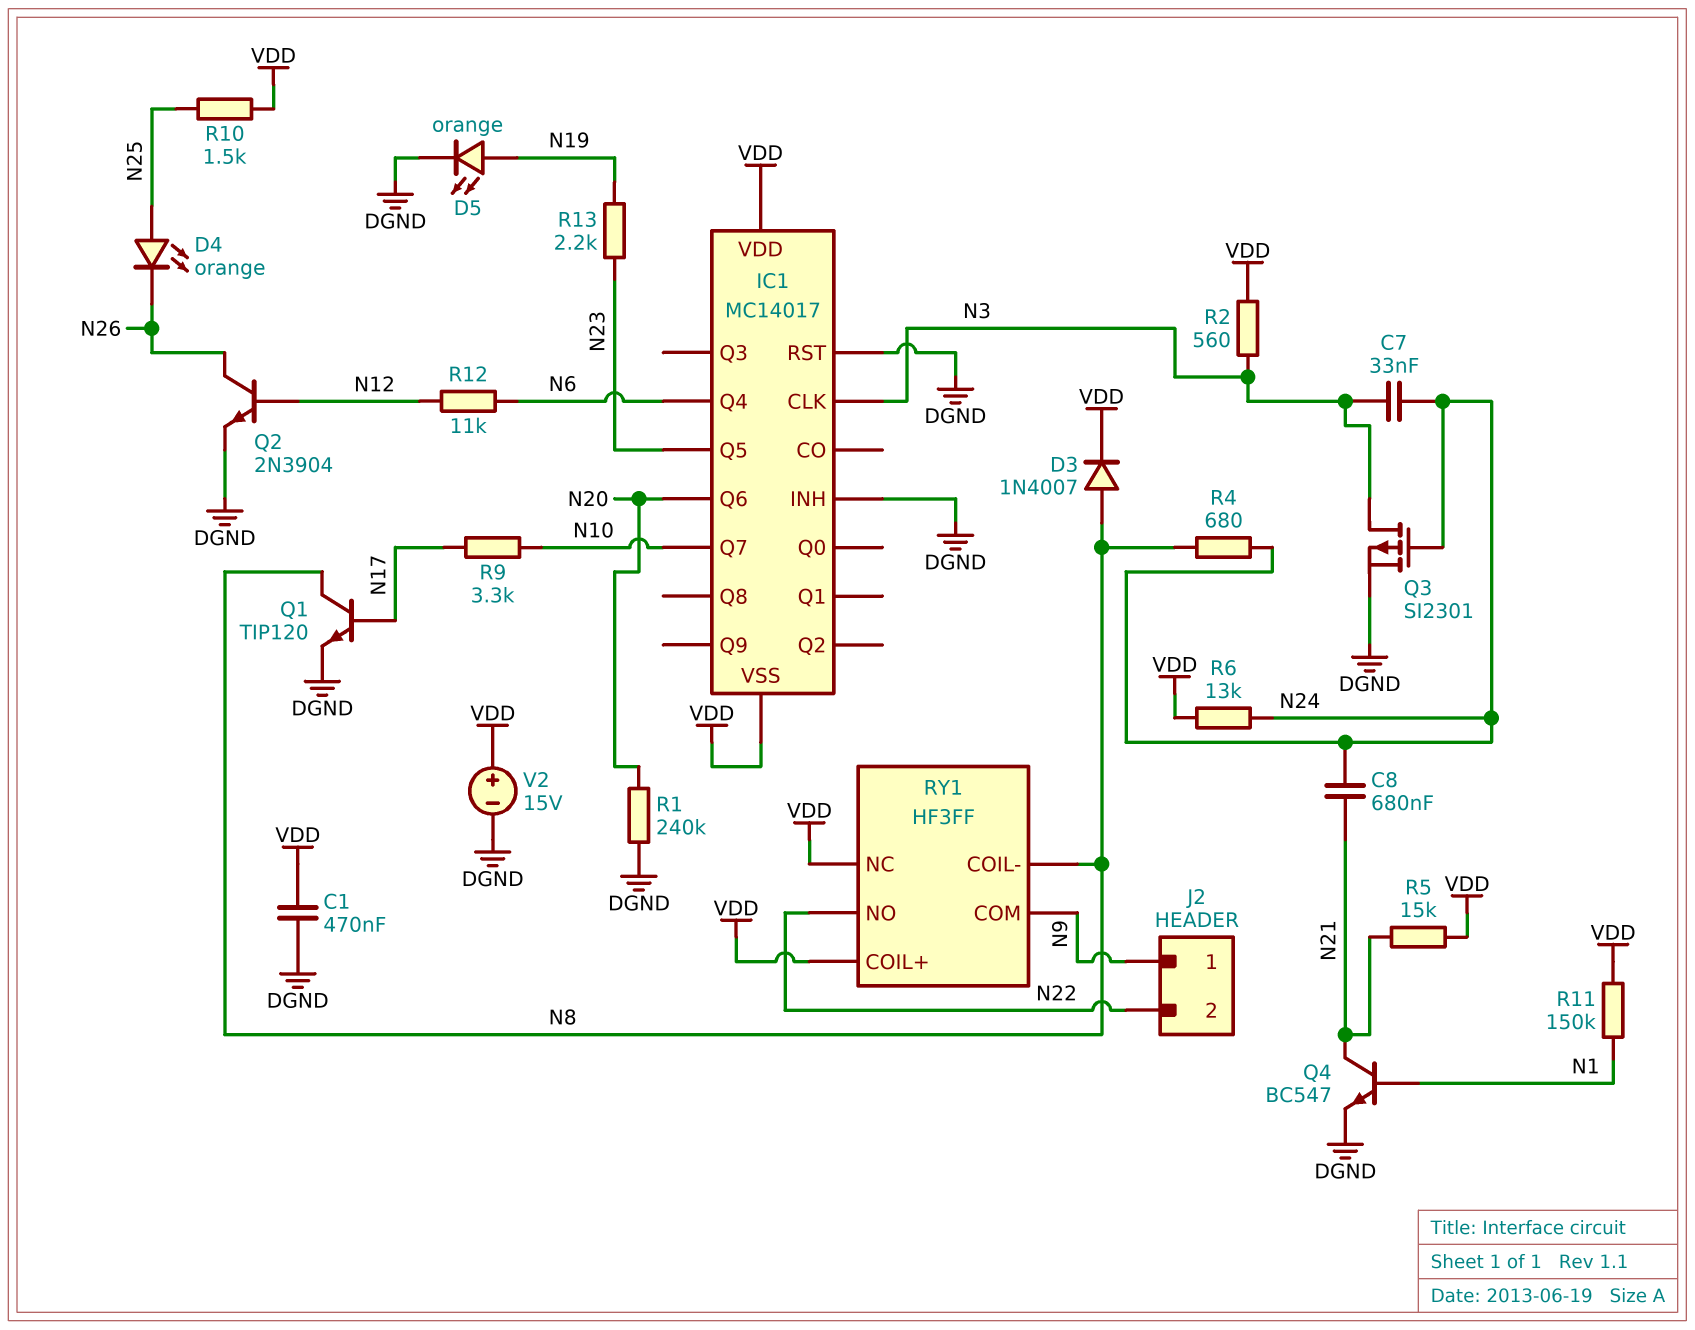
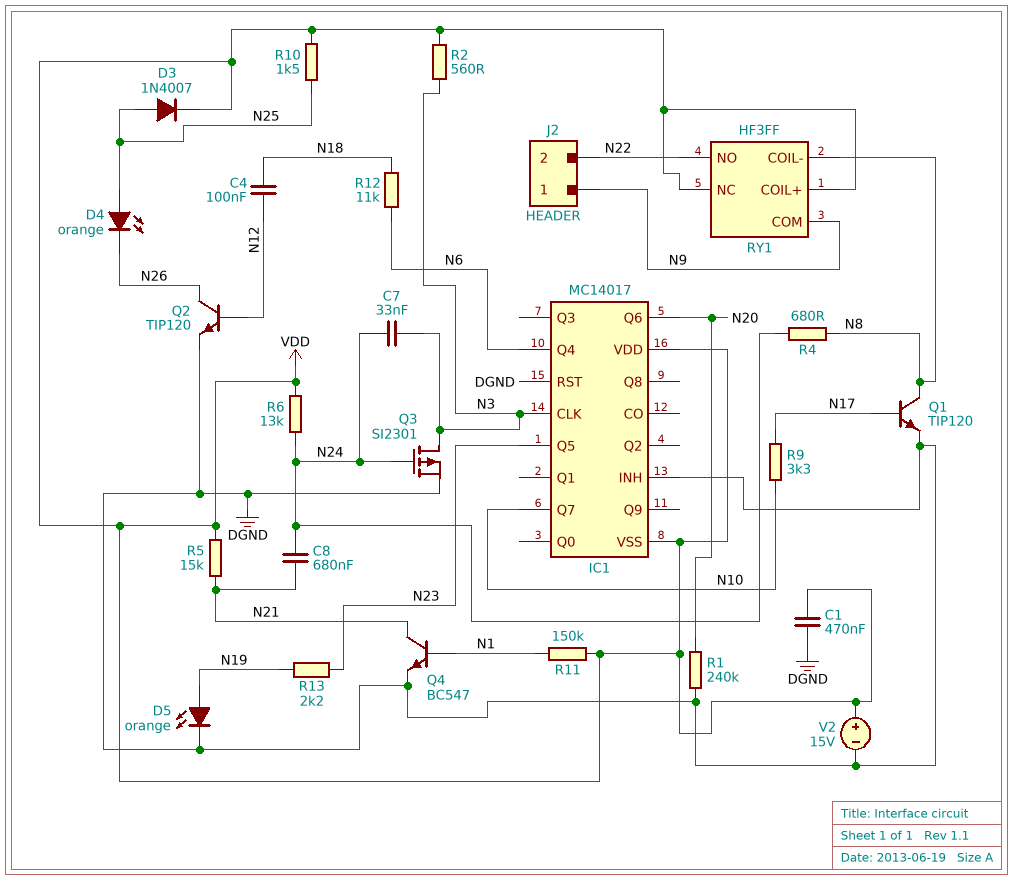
C4: none -> 100nF (N12, N18)
D3: diode 1N4007 (A N8, K VDD) -> diode 1N4007 (A N25, K VDD)
Q2: NPN 2N3904 (B N12, C N26, E DGND) -> NPN TIP120 (B N12, C N26, E DGND)
R12: 11k (N6, N12) -> 11k (N6, N18)

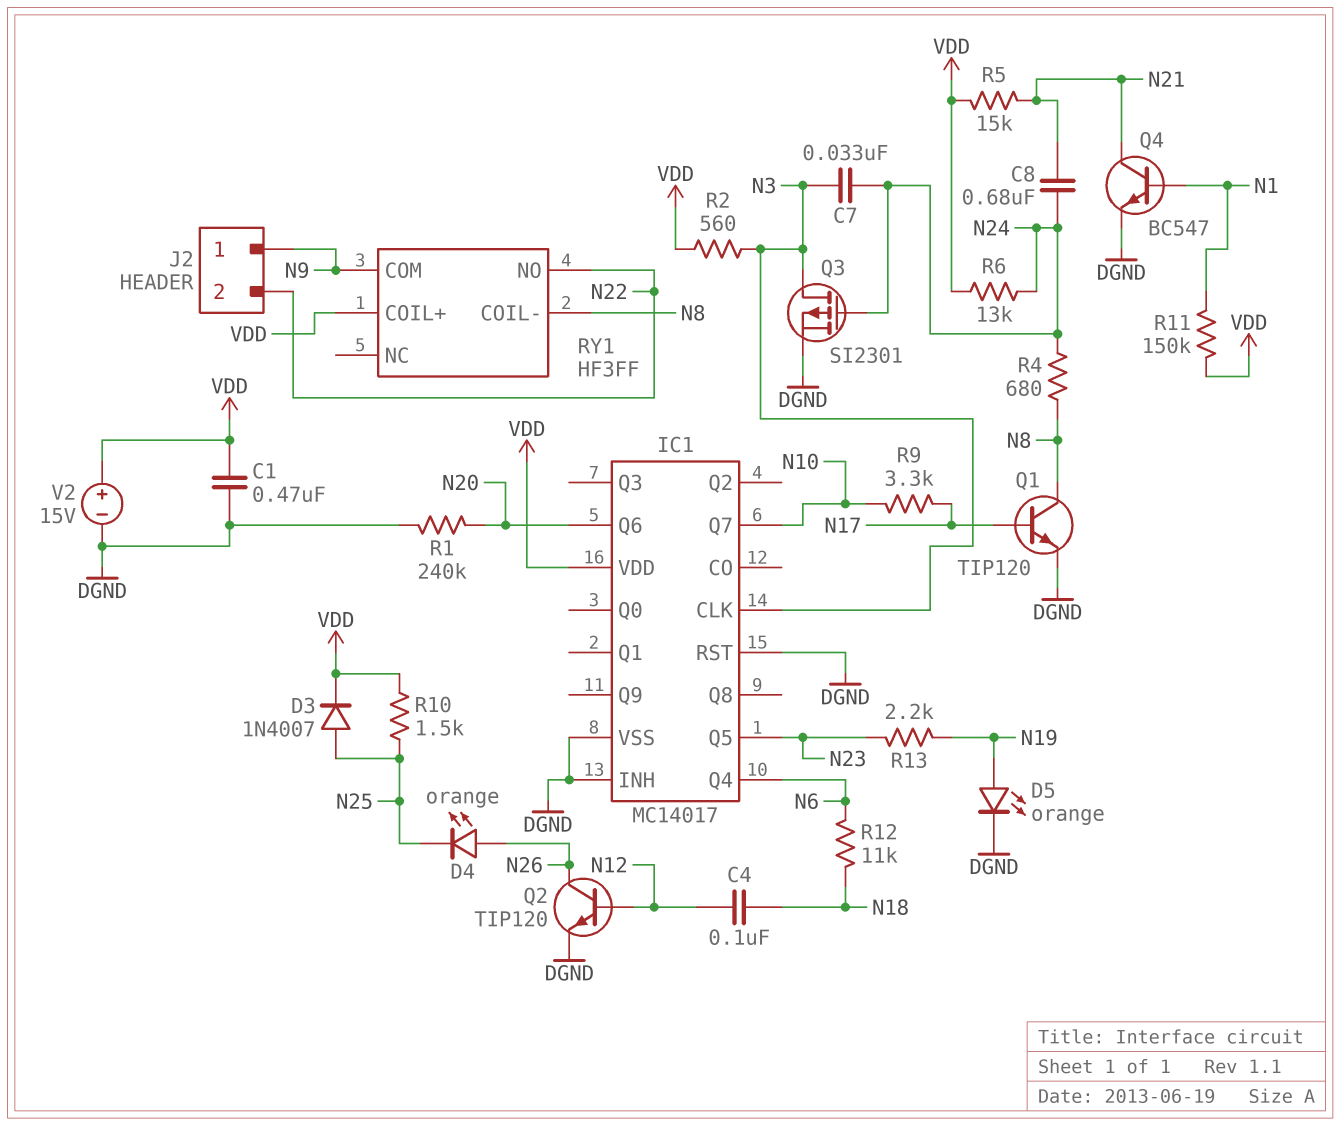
D4: LED orange (A N25, K N26) -> LED orange (A N26, K N25)
IC1 pin VSS: VDD -> DGND
RY1 pin NC: VDD -> none

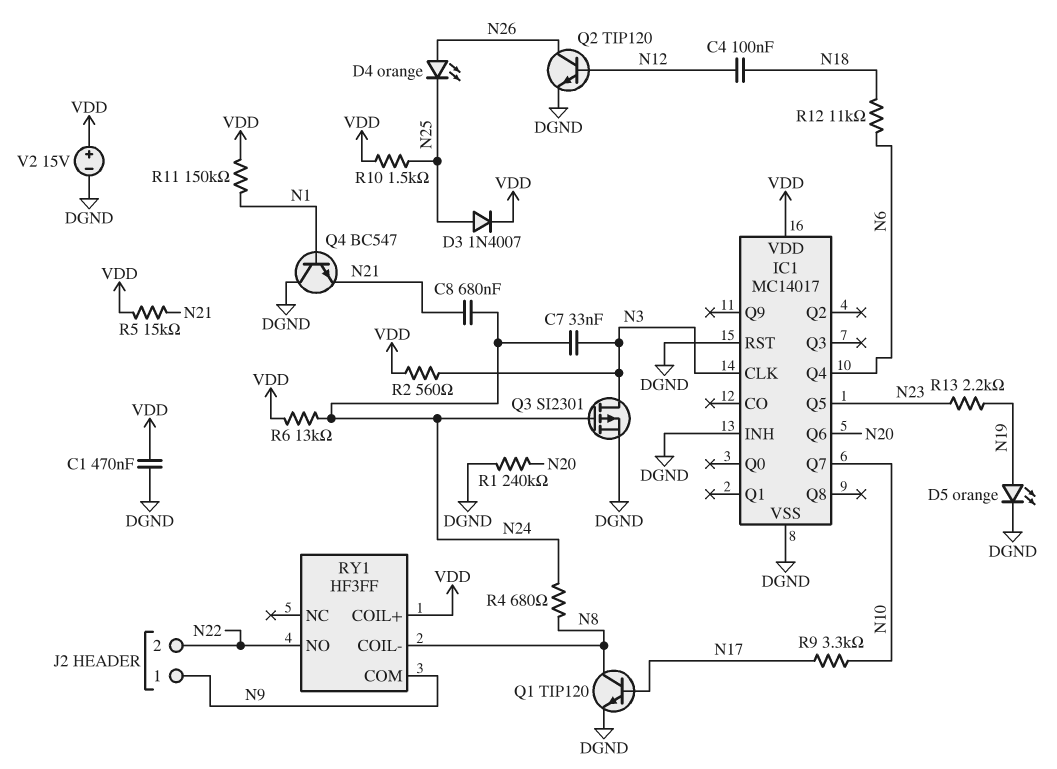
Q4: NPN BC547 (B N1, C N21, E DGND) -> NPN BC547 (B N1, C DGND, E N21)

